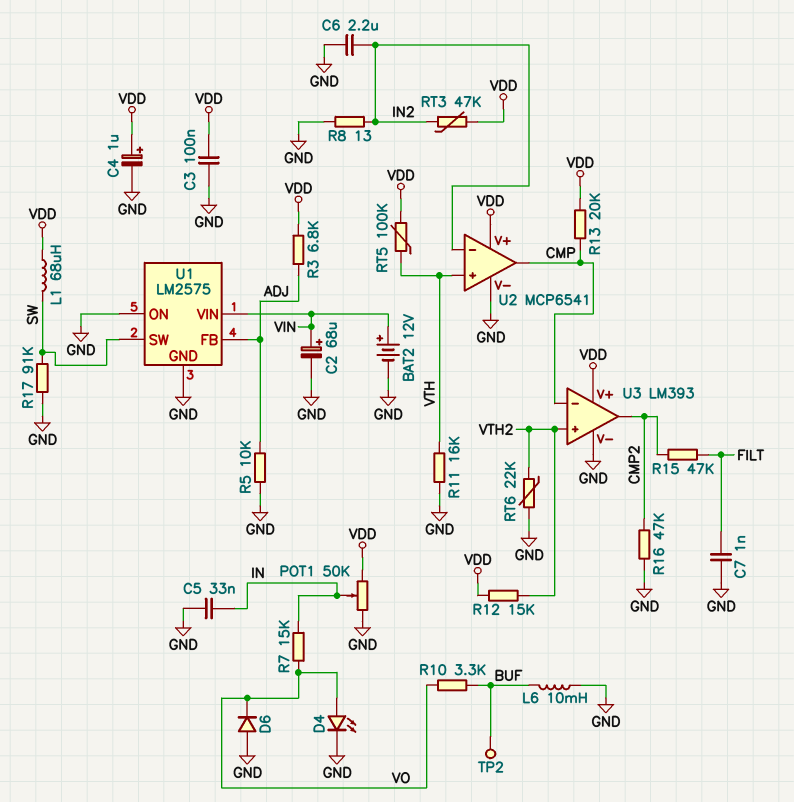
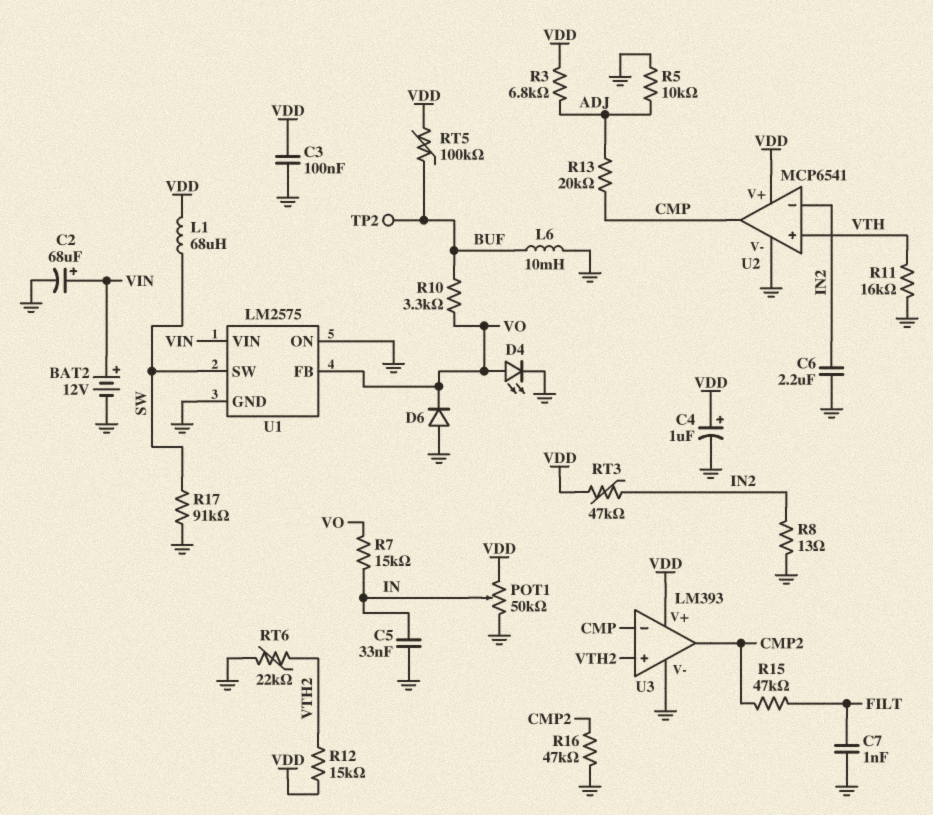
R13: 20k (CMP, VDD) -> 20k (ADJ, CMP)
RT5: 100k (VDD, VTH) -> 100k (BUF, VDD)
U1 pin FB: ADJ -> VO

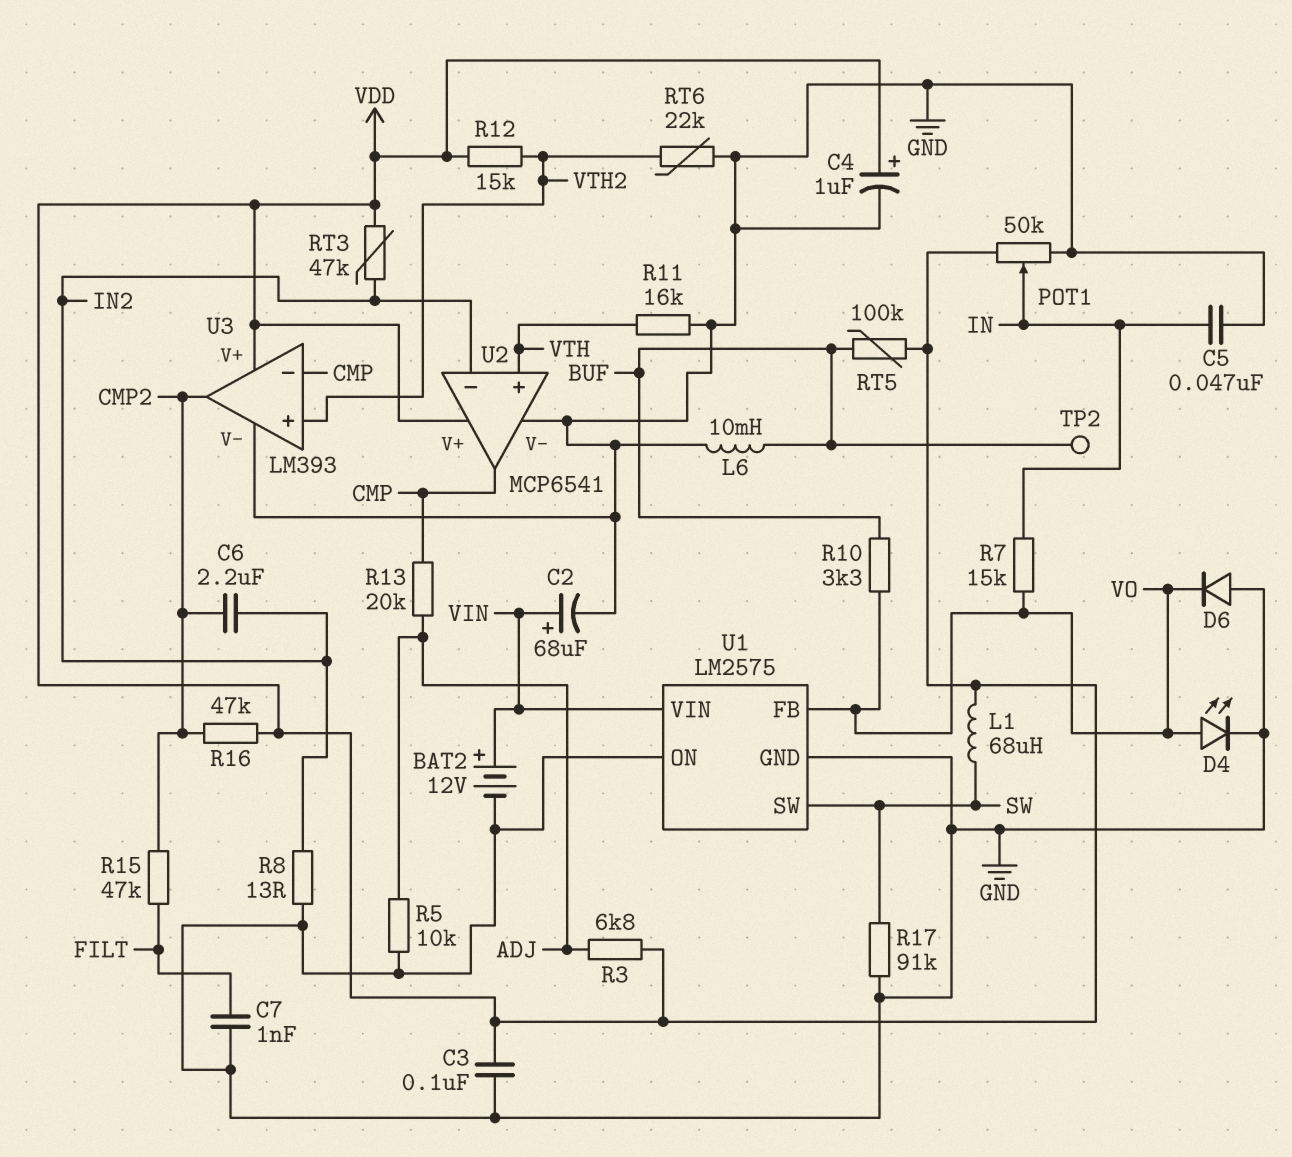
C5: 33nF (GND, IN) -> 47nF (GND, IN)
C6: 2.2uF (GND, IN2) -> 2.2uF (CMP2, IN2)
R16: 47k (CMP2, GND) -> 47k (CMP2, VDD)

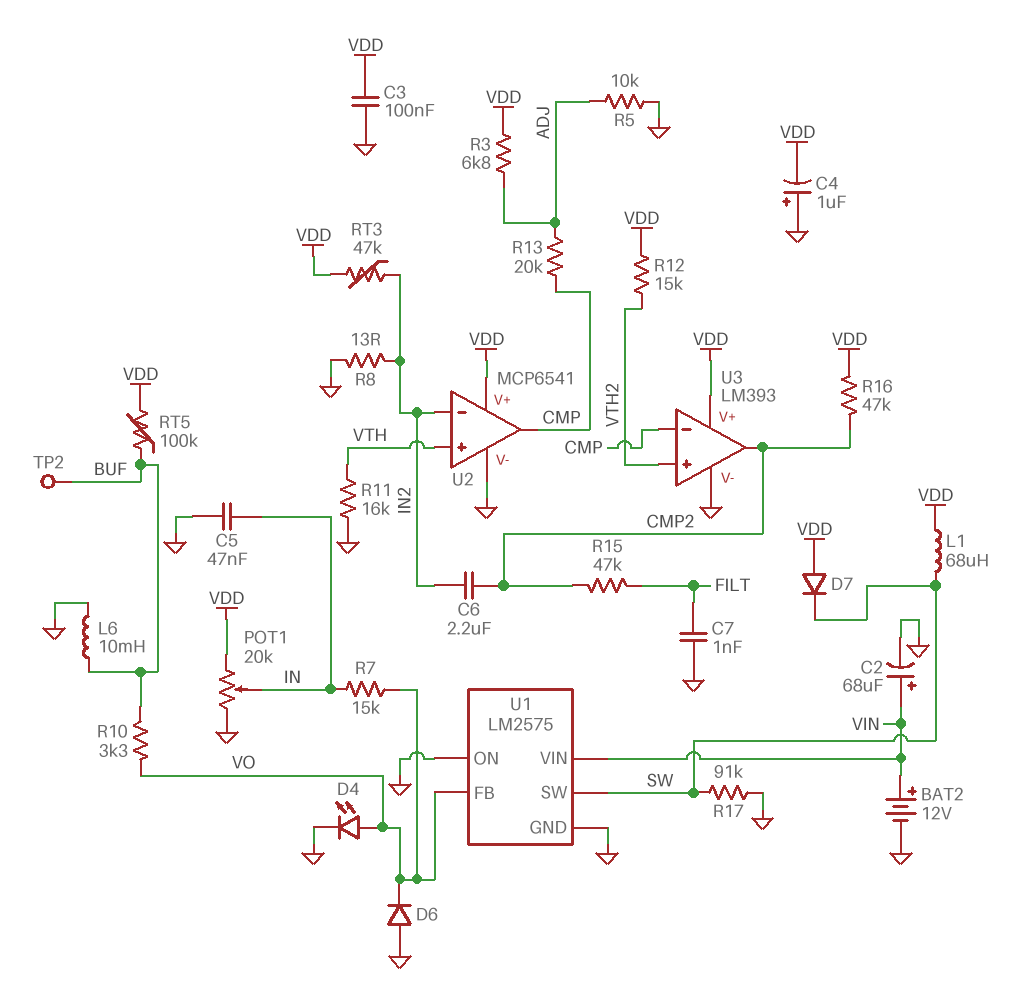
C4: 1uF (plus VDD, minus GND) -> 1uF (plus GND, minus VDD)
D7: none -> diode (A VDD, K SW)
POT1: 50k (GND, VDD, wiper IN) -> 20k (GND, VDD, wiper IN)
RT6: 22k (GND, VTH2) -> none

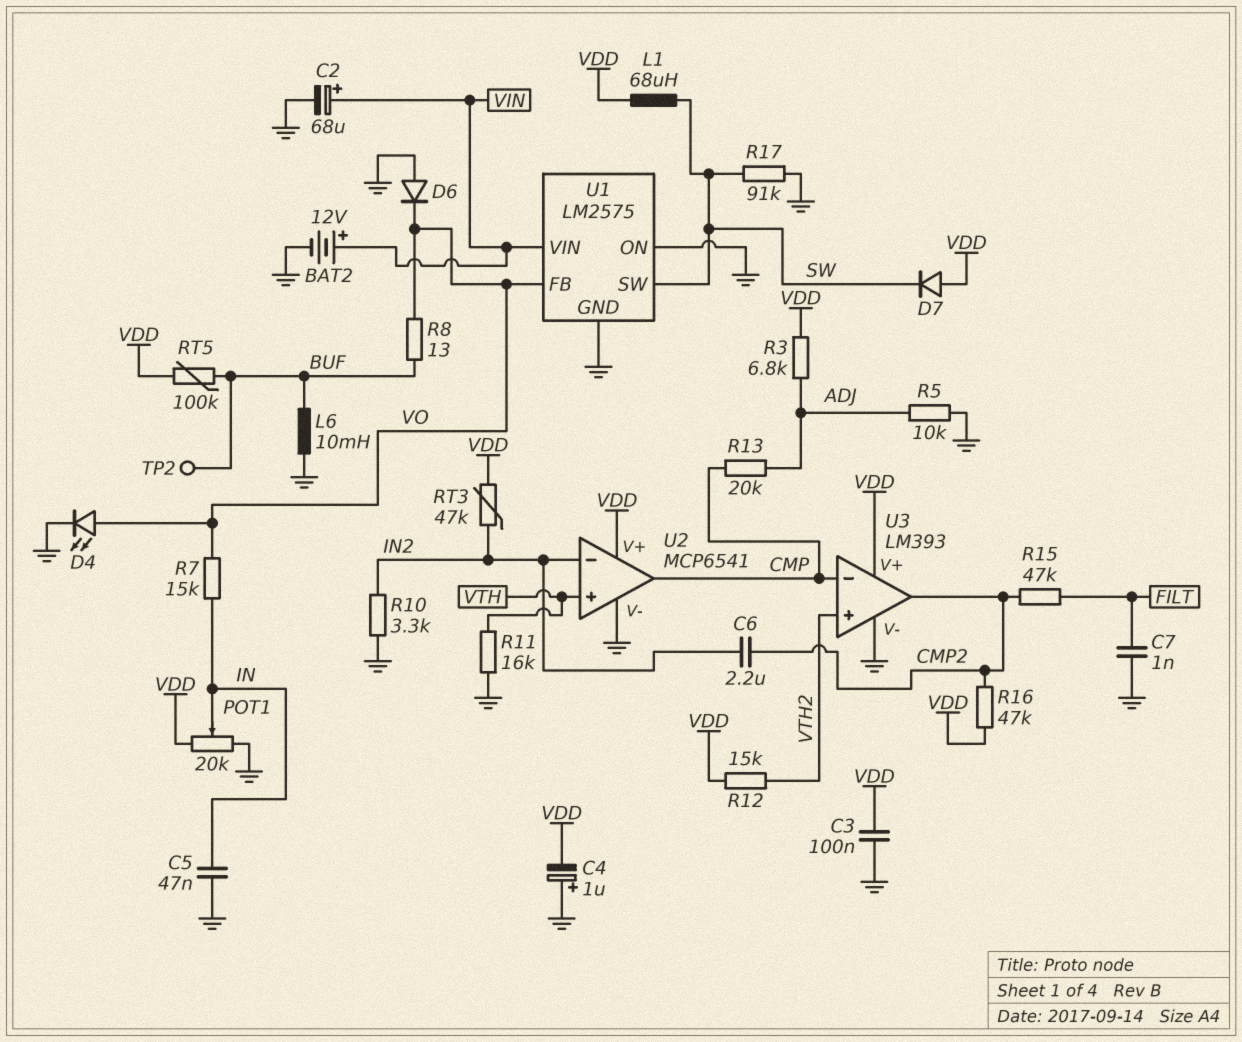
R8: 13 (GND, IN2) -> 13 (BUF, VO)
R10: 3.3k (BUF, VO) -> 3.3k (GND, IN2)

